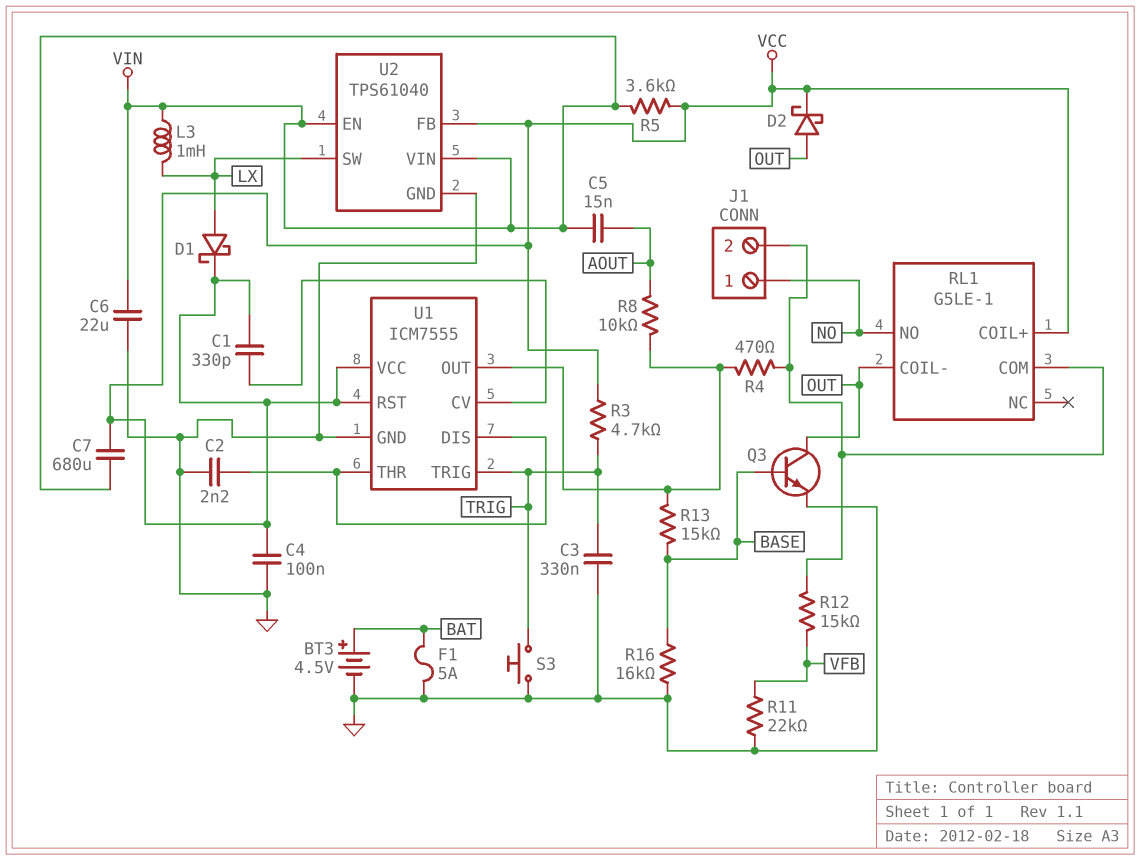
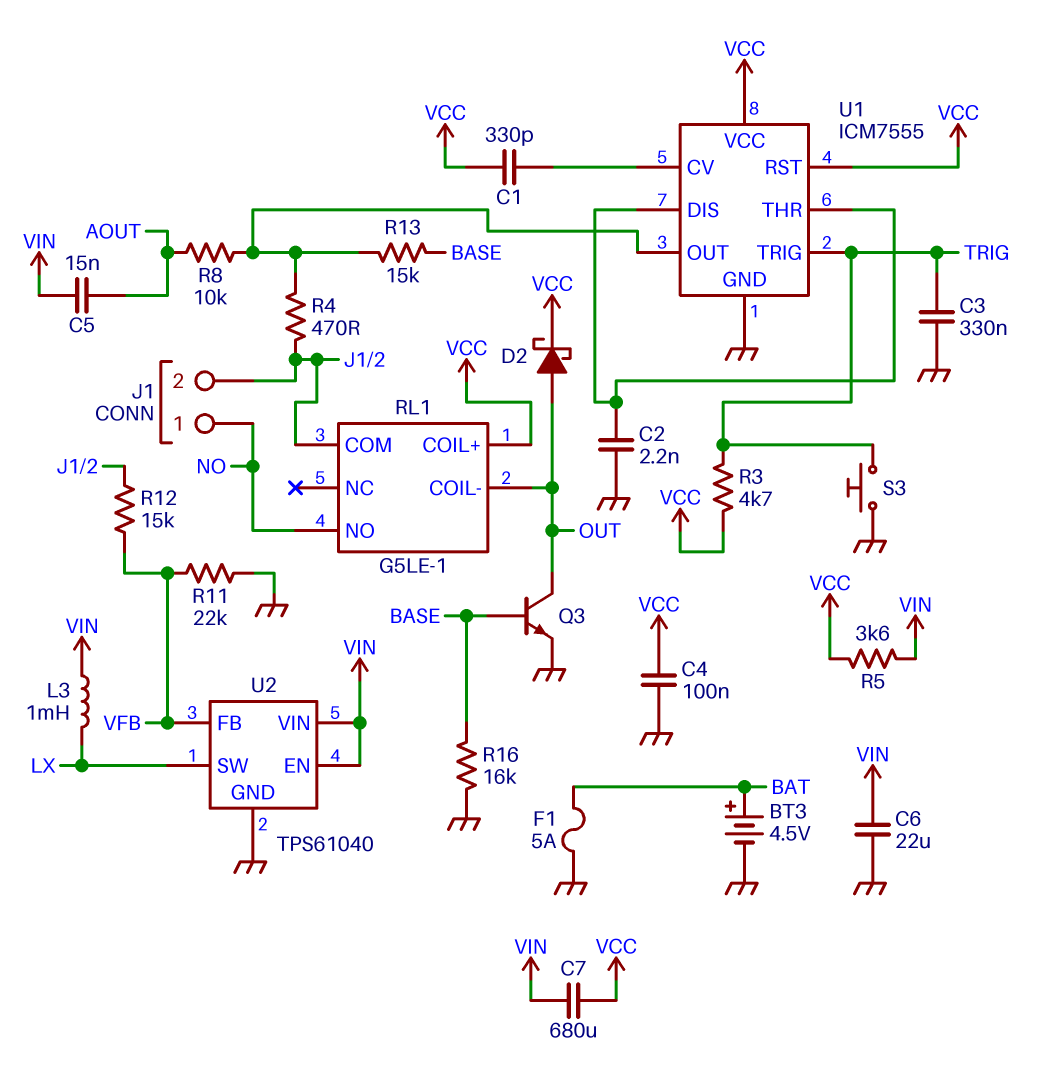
D1: schottky (A LX, K VCC) -> none
U2 pin FB: VCC -> VFB

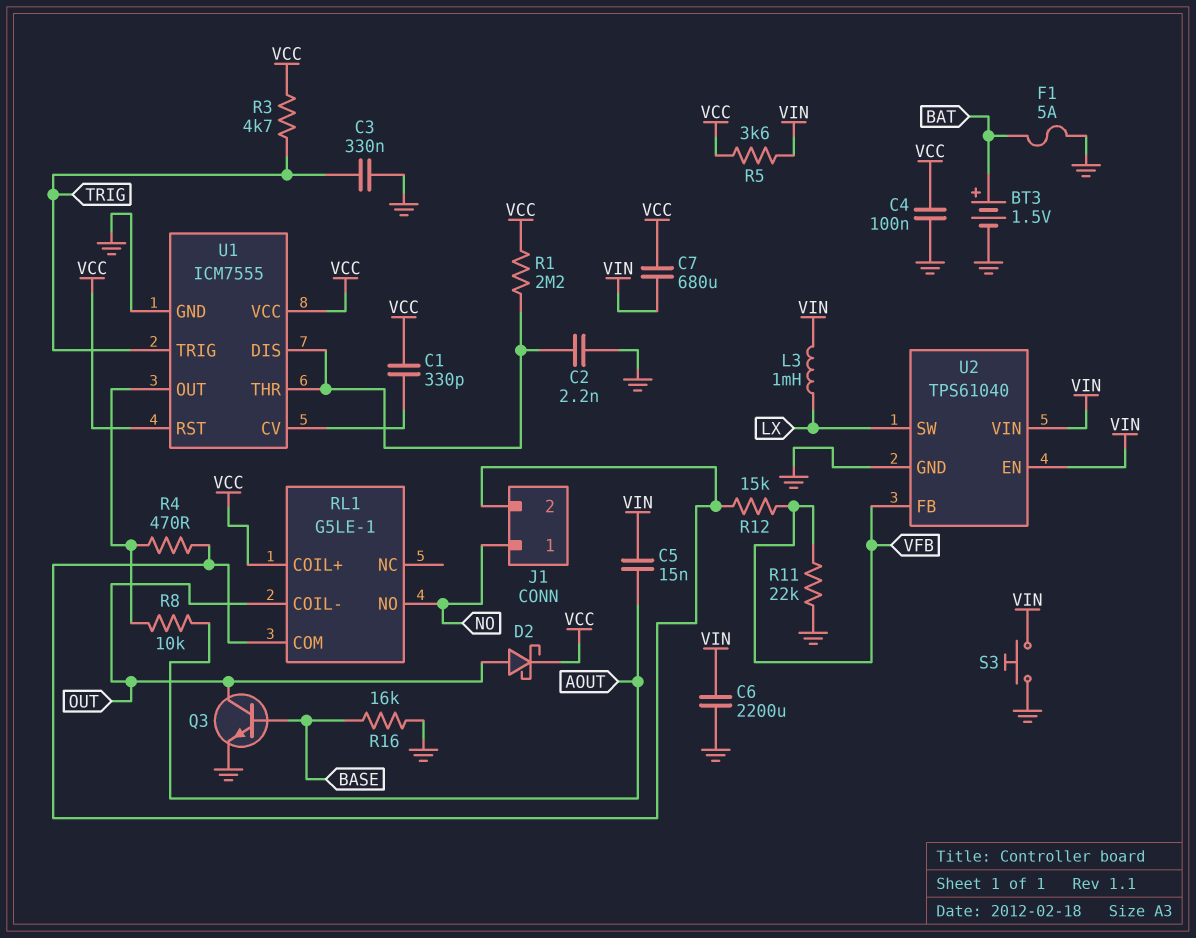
BT3: 4.5V (plus BAT, minus GND) -> 1.5V (plus BAT, minus GND)
C6: 22uF (GND, VIN) -> 2200uF (GND, VIN)
R1: none -> 2.2M (U1/DIS, VCC)
R13: 15k (BASE, U1/OUT) -> none
S3: button (GND, TRIG) -> button (GND, VIN)

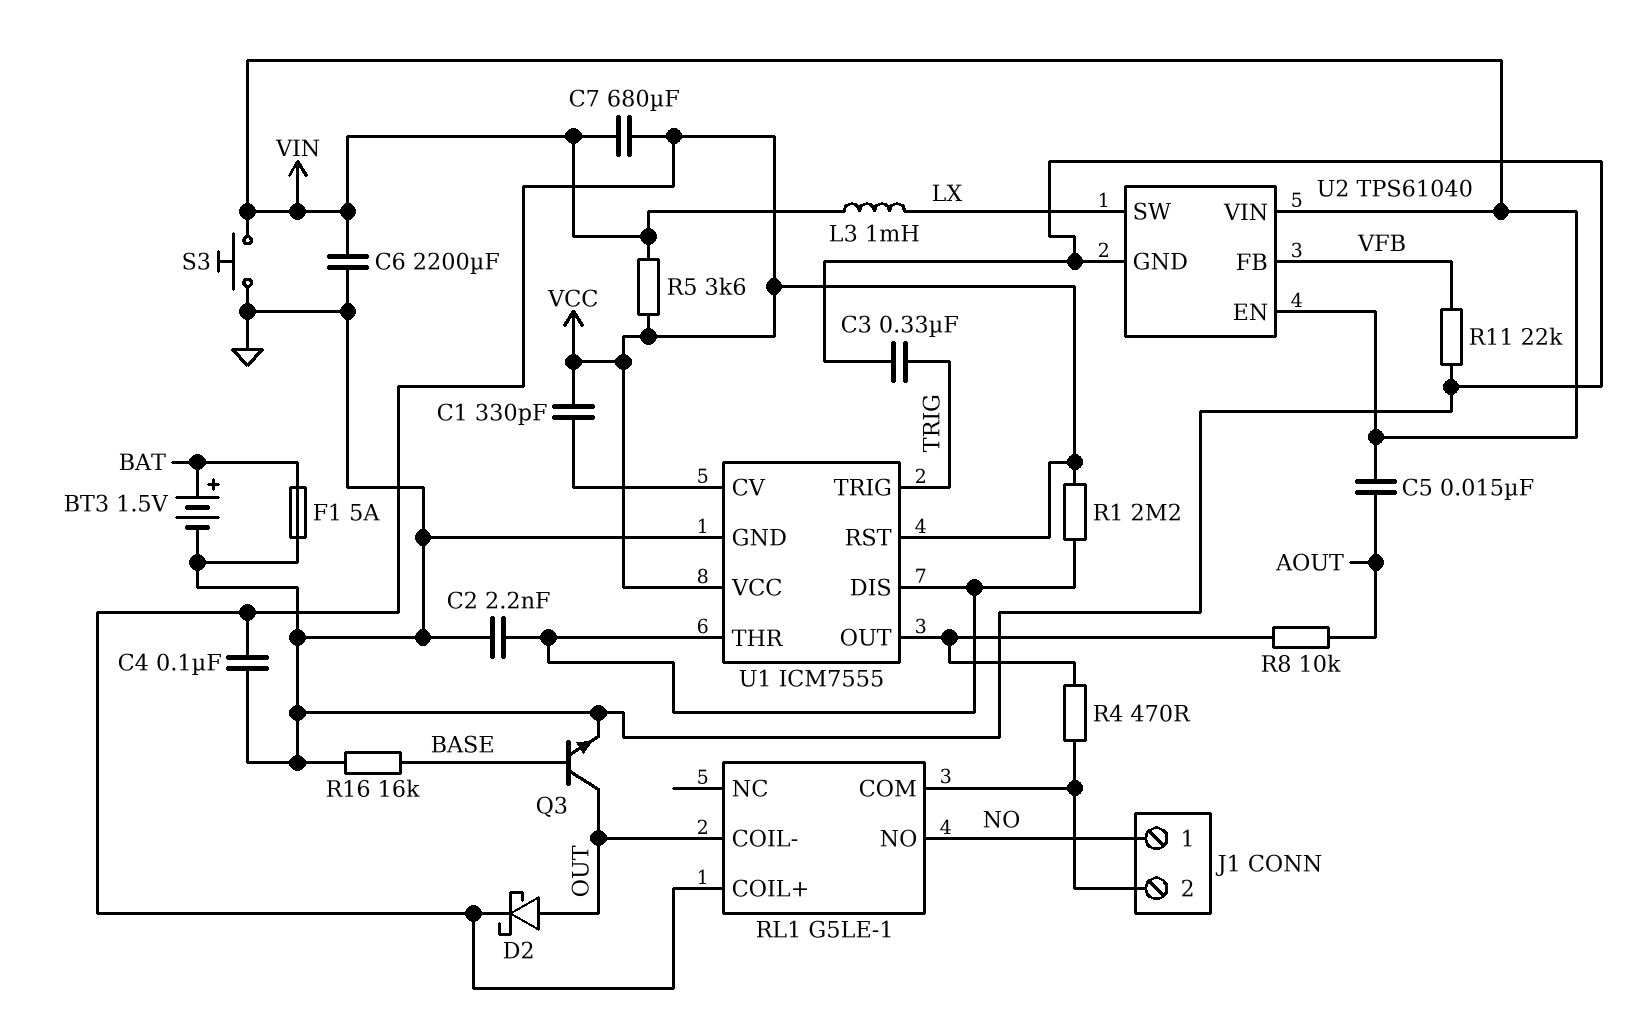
R3: 4.7k (TRIG, VCC) -> none
R12: 15k (J1/2, VFB) -> none

